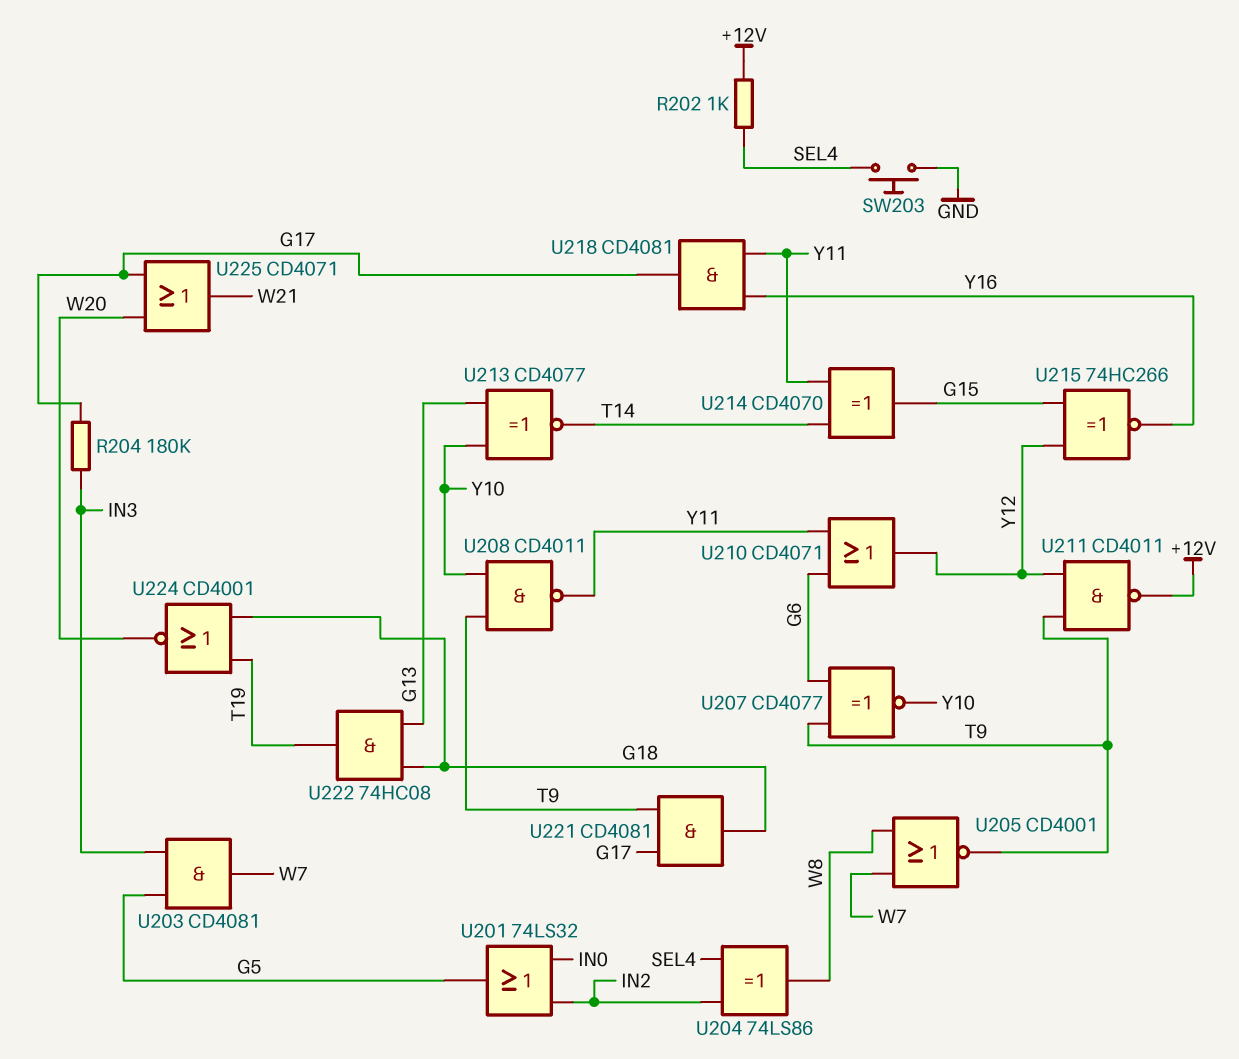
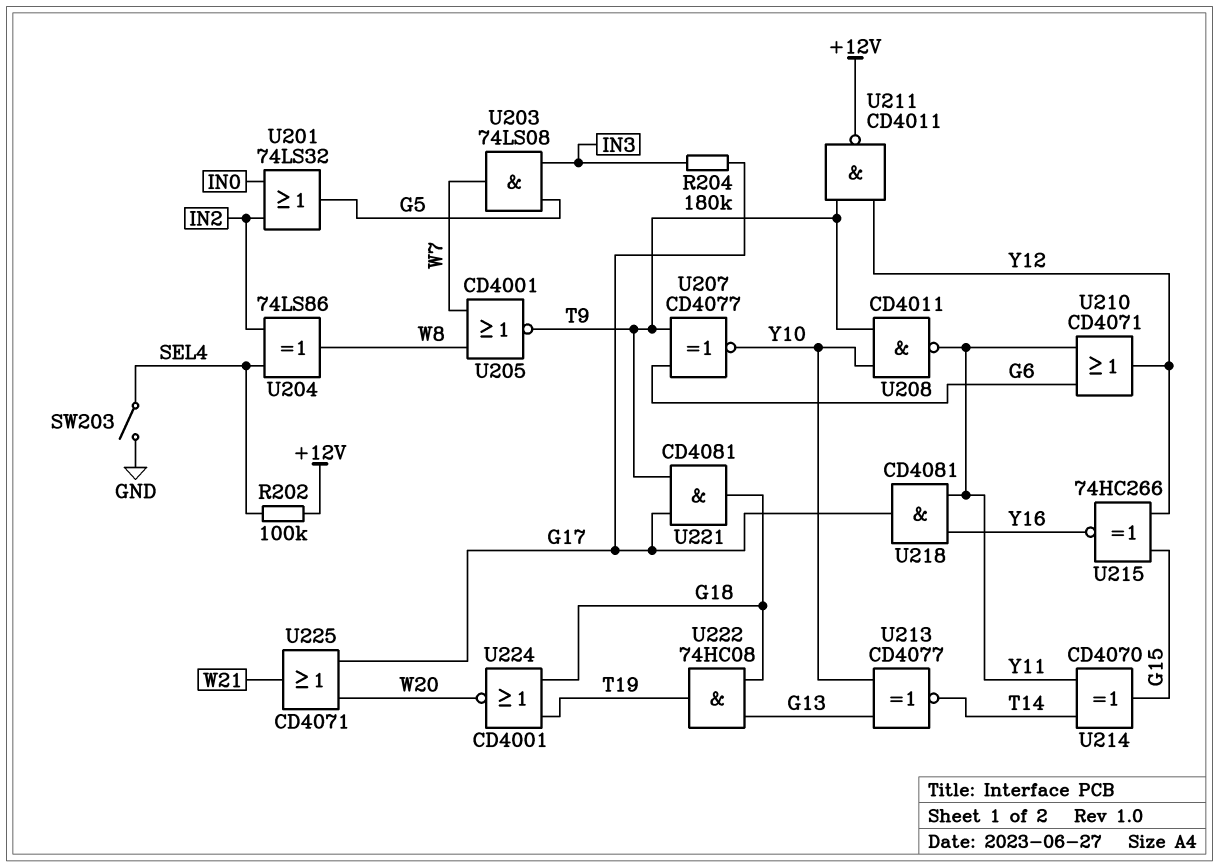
R202: 1k (+12V, SEL4) -> 100k (+12V, SEL4)
SW203: button (GND, SEL4) -> switch (GND, SEL4)
U203: AND CD4081 (in G5, in IN3, out W7) -> AND 74LS08 (in G5, in IN3, out W7)

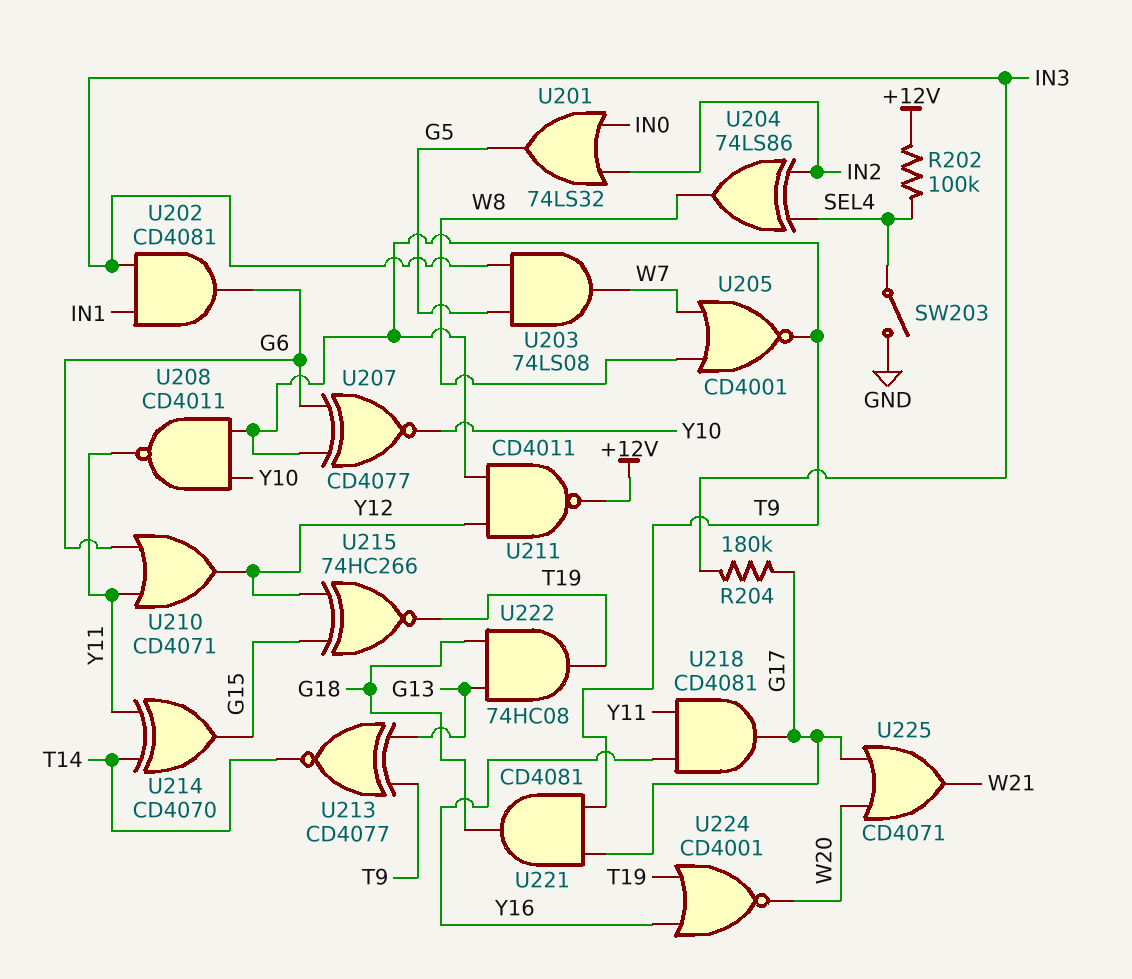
U202: none -> AND CD4081 (in IN1, in IN3, out G6)
U213: XNOR CD4077 (in G13, in Y10, out T14) -> XNOR CD4077 (in G13, in T9, out T14)
U215: XNOR 74HC266 (in G15, in Y12, out Y16) -> XNOR 74HC266 (in G15, in Y12, out T19)
U224: NOR CD4001 (in G18, in T19, out W20) -> NOR CD4001 (in T19, in Y16, out W20)

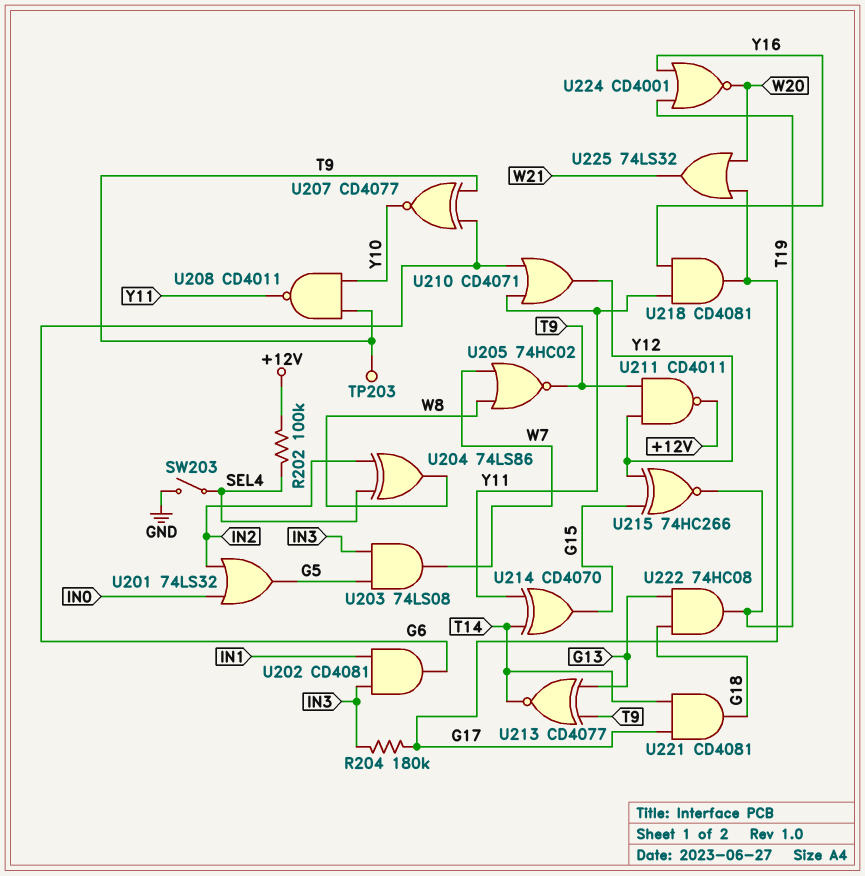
TP203: none -> test point (T9)
U205: NOR CD4001 (in W7, in W8, out T9) -> NOR 74HC02 (in W7, in W8, out T9)
U221: AND CD4081 (in G17, in T9, out G18) -> AND CD4081 (in G17, in T14, out G18)
U225: OR CD4071 (in G17, in W20, out W21) -> OR 74LS32 (in G17, in W20, out W21)

